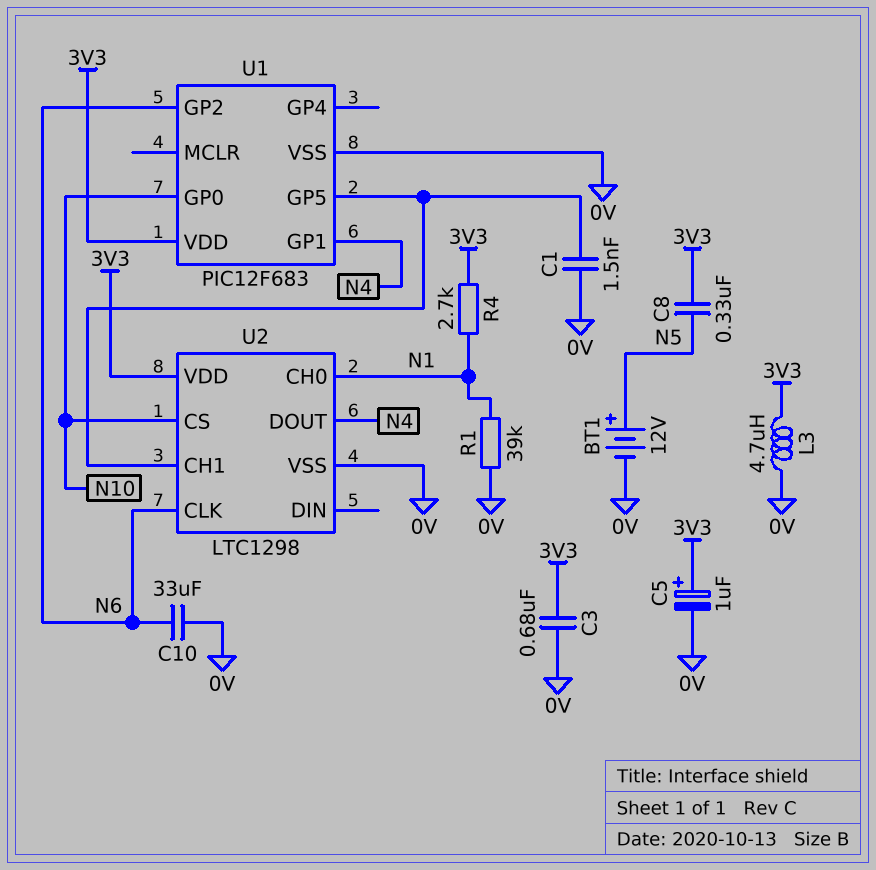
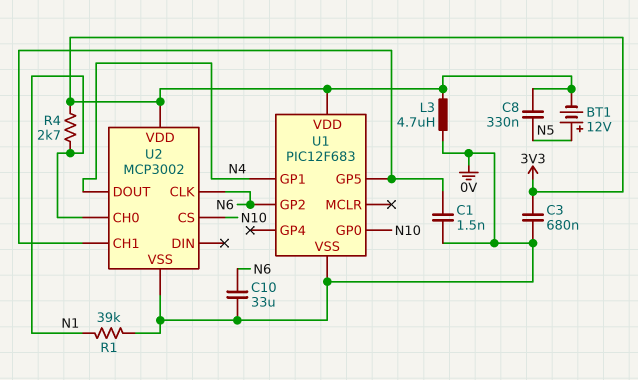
BT1: 12V (plus N5, minus 0V) -> 12V (plus N5, minus 3V3)
C5: 1uF (plus 3V3, minus 0V) -> none
U2: LTC1298 -> MCP3002

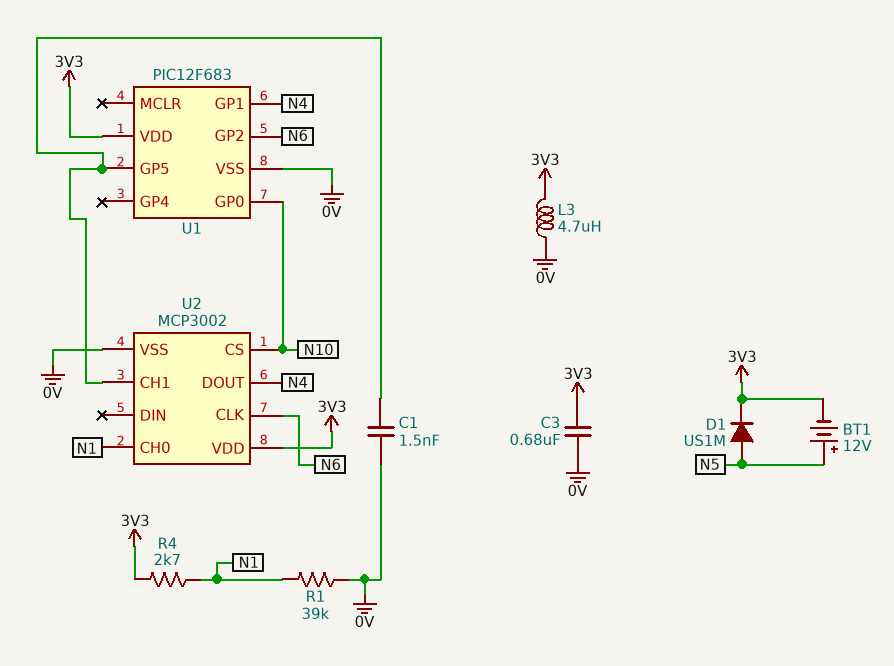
C8: 330nF (3V3, N5) -> none
C10: 33uF (0V, N6) -> none
D1: none -> diode US1M (A N5, K 3V3)

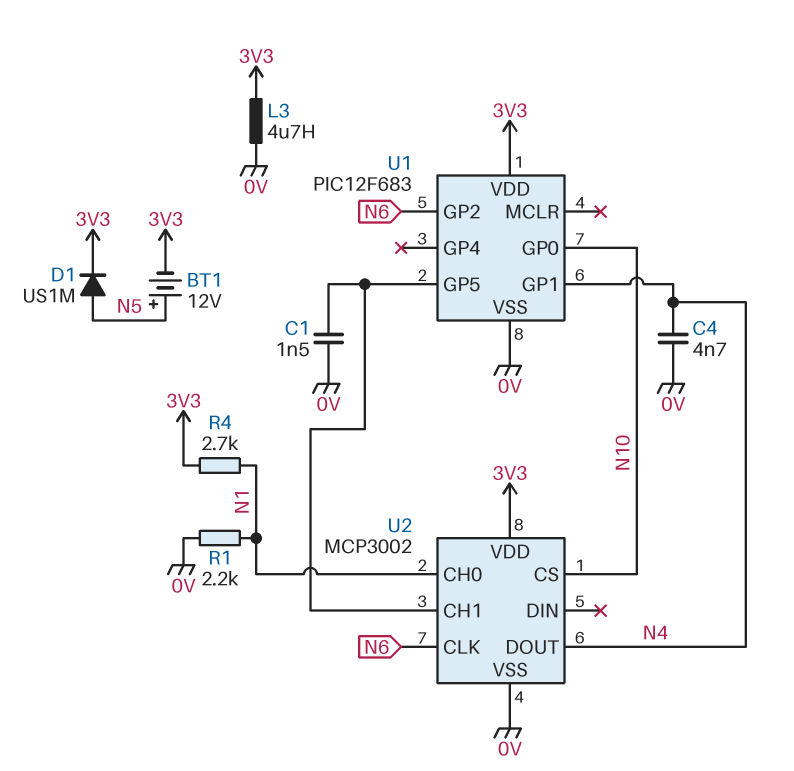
C3: 680nF (0V, 3V3) -> none
C4: none -> 4.7nF (0V, N4)
R1: 39k (0V, N1) -> 2.2k (0V, N1)

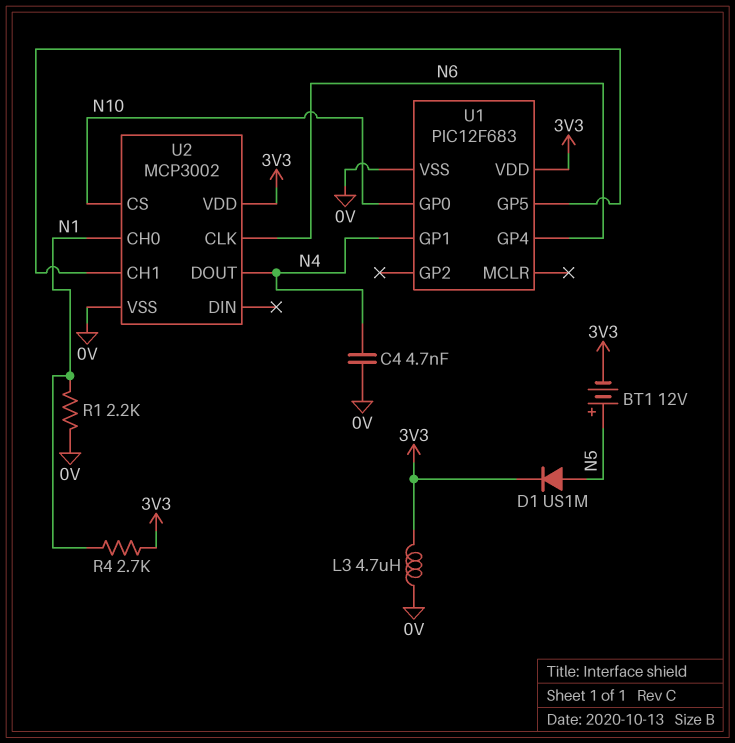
C1: 1.5nF (0V, U1/GP5) -> none
U1 pin GP2: N6 -> none
U1 pin GP4: none -> N6

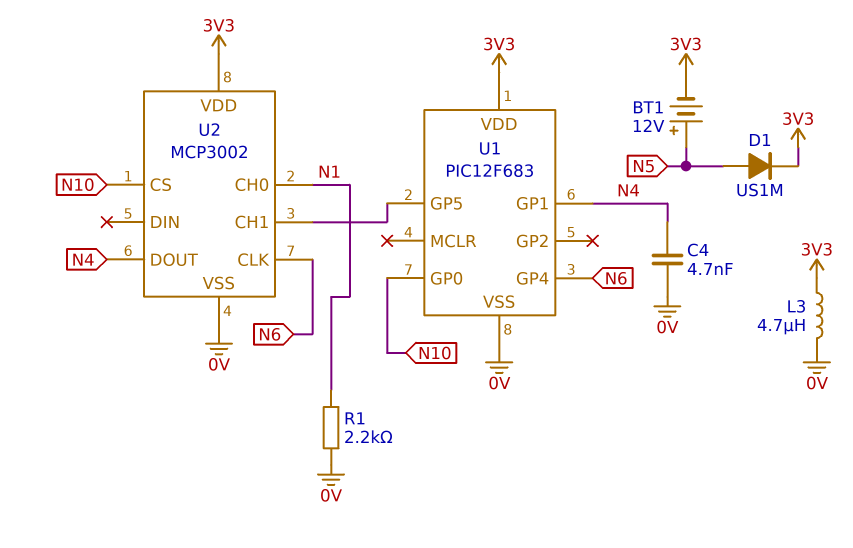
R4: 2.7k (3V3, N1) -> none

